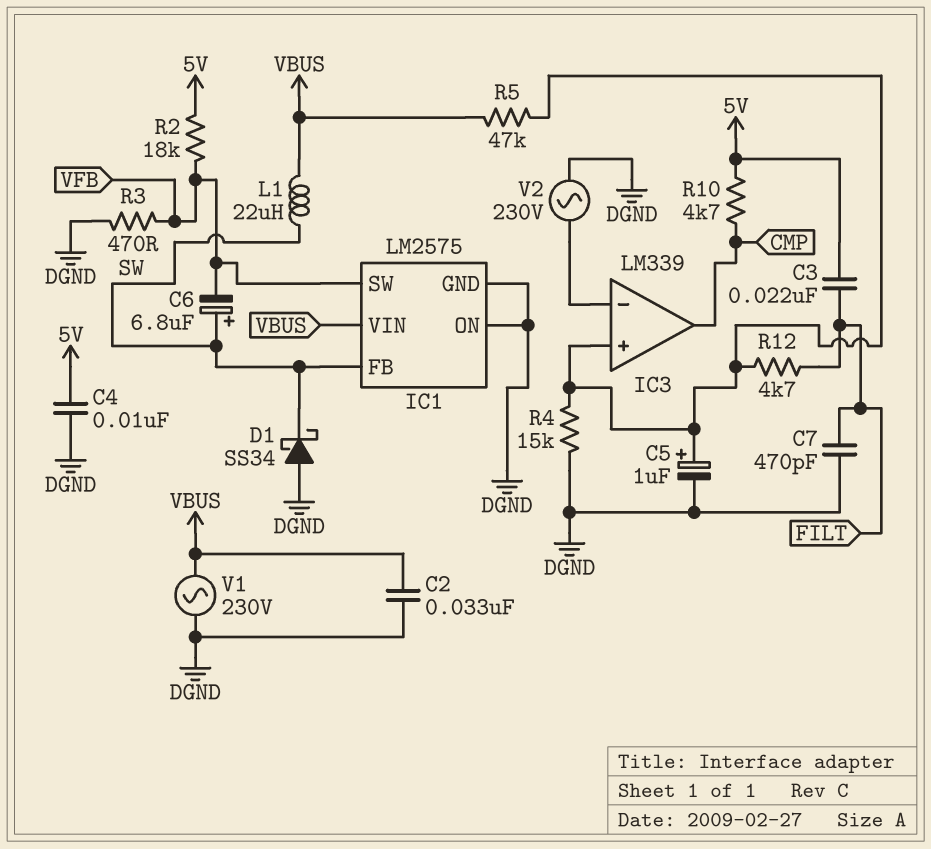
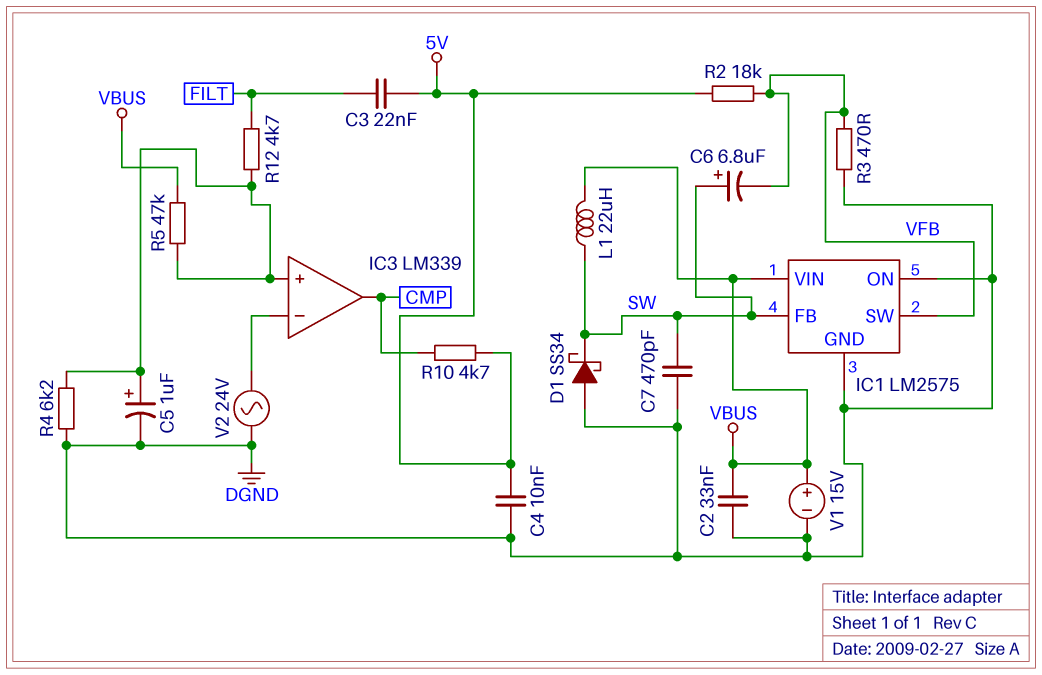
C7: 470pF (DGND, FILT) -> 470pF (DGND, SW)
R4: 15k (DGND, IC3/in+) -> 6.2k (DGND, IC3/in+)
V1: AC 230V (DGND, VBUS) -> 15V (plus VBUS, minus DGND)
V2: AC 230V (DGND, IC3/in-) -> AC 24V (DGND, IC3/in-)

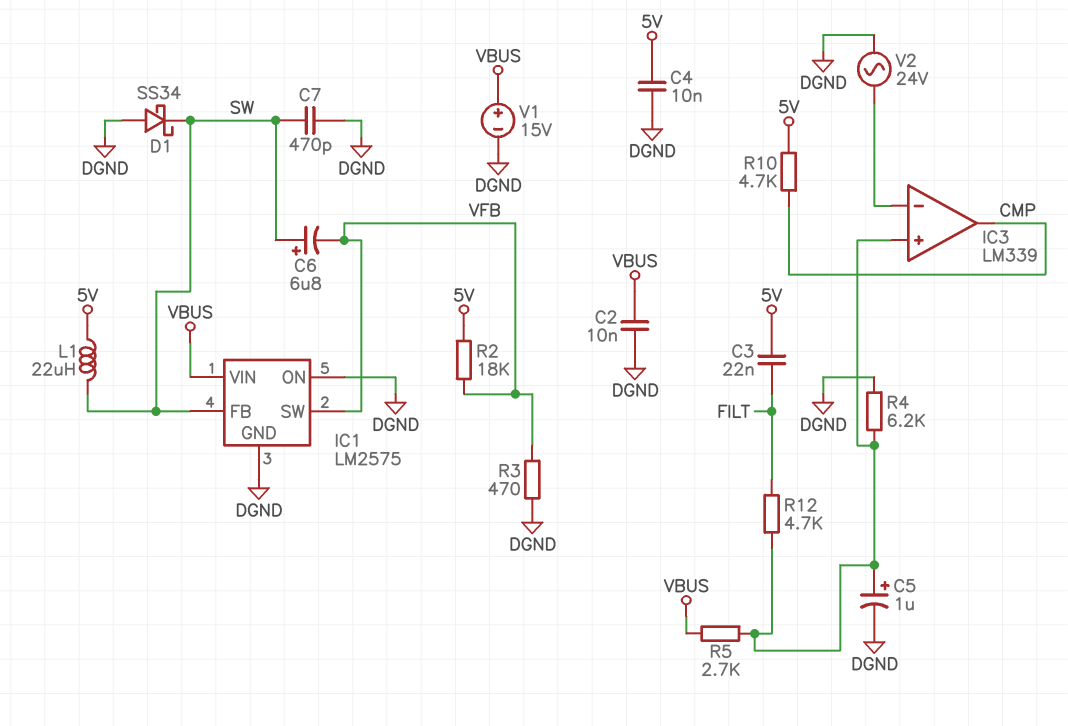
C2: 33nF (DGND, VBUS) -> 10nF (DGND, VBUS)
L1: 22uH (SW, VBUS) -> 22uH (5V, SW)
R5: 47k (IC3/in+, VBUS) -> 2.7k (IC3/in+, VBUS)

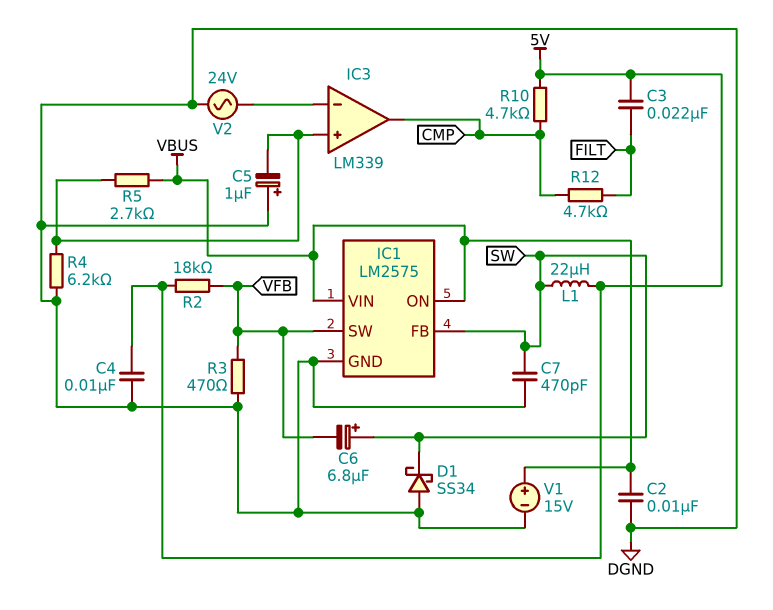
C5: 1uF (plus IC3/in+, minus DGND) -> 1uF (plus DGND, minus IC3/in+)
IC1 pin ON: DGND -> VBUS
R12: 4.7k (FILT, IC3/in+) -> 4.7k (CMP, FILT)

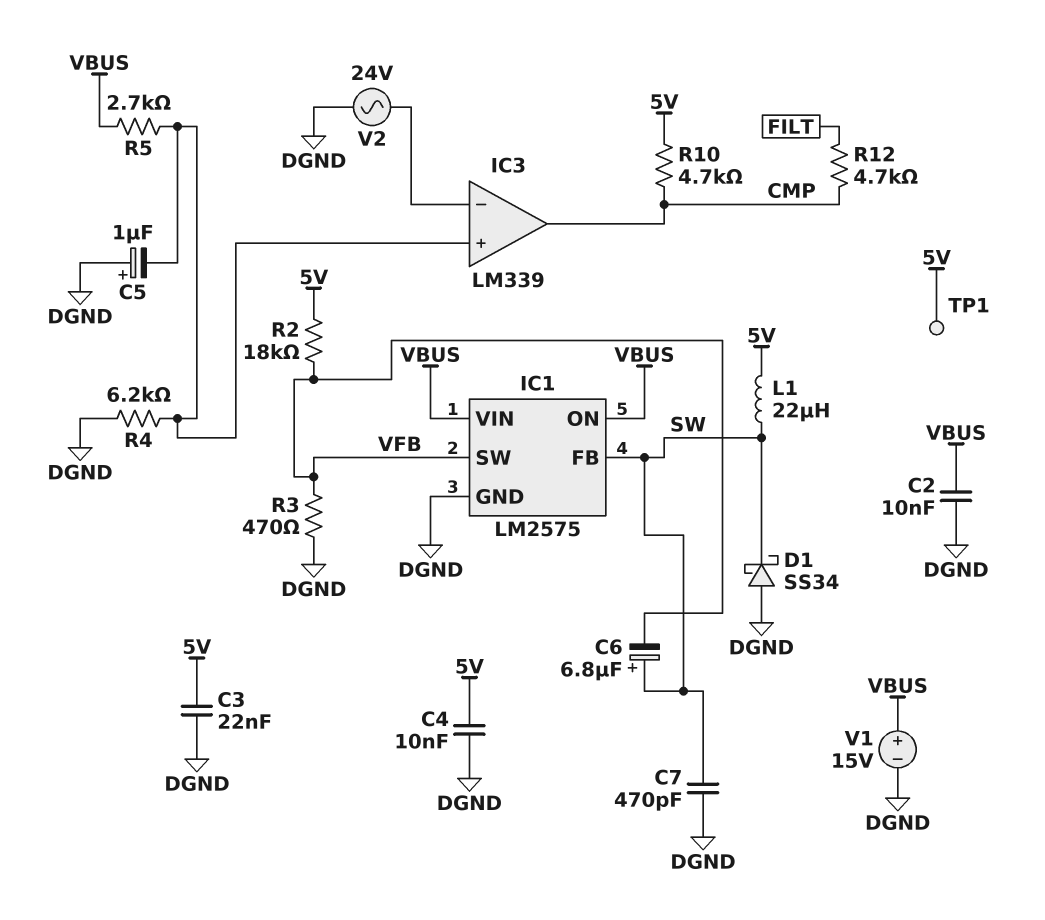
C3: 22nF (5V, FILT) -> 22nF (5V, DGND)
TP1: none -> test point (5V)

